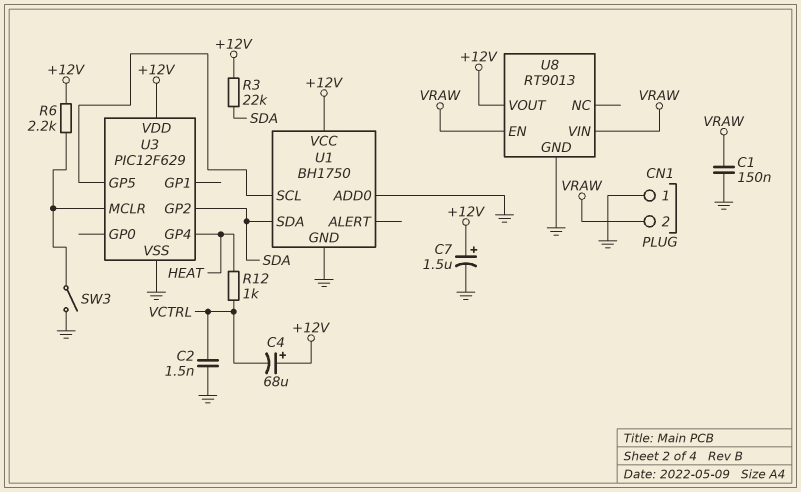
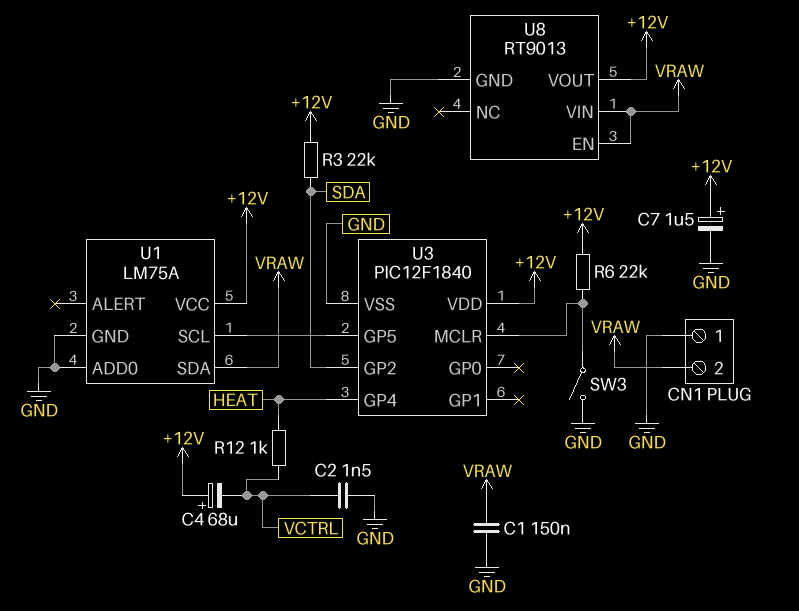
R6: 2.2k (+12V, U3/MCLR) -> 22k (+12V, U3/MCLR)
U1: BH1750 -> LM75A
U1 pin SDA: SDA -> VRAW
U3: PIC12F629 -> PIC12F1840

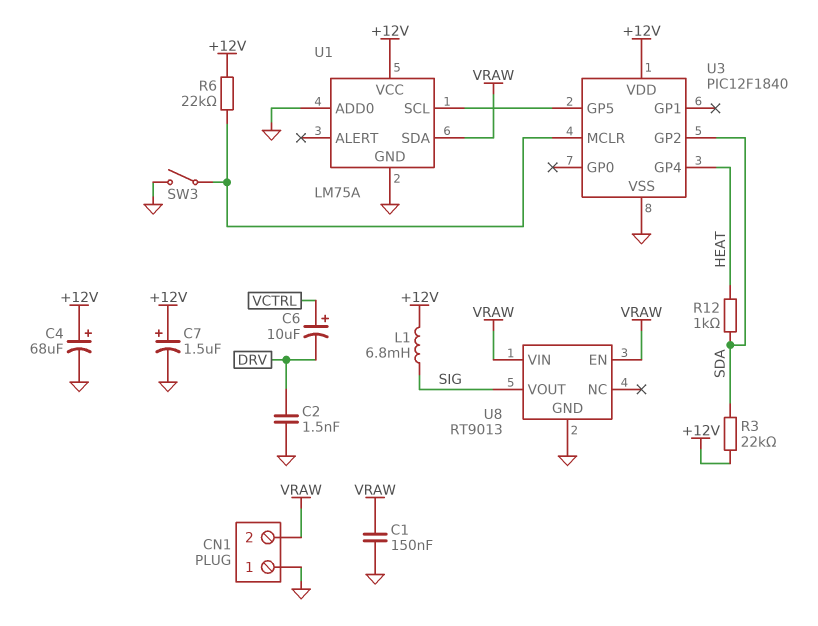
C2: 1.5nF (GND, VCTRL) -> 1.5nF (DRV, GND)
C4: 68uF (plus +12V, minus VCTRL) -> 68uF (plus +12V, minus GND)
C6: none -> 10uF (plus VCTRL, minus DRV)
L1: none -> 6.8mH (+12V, SIG)
R12: 1k (HEAT, VCTRL) -> 1k (HEAT, SDA)
U8 pin VOUT: +12V -> SIG

